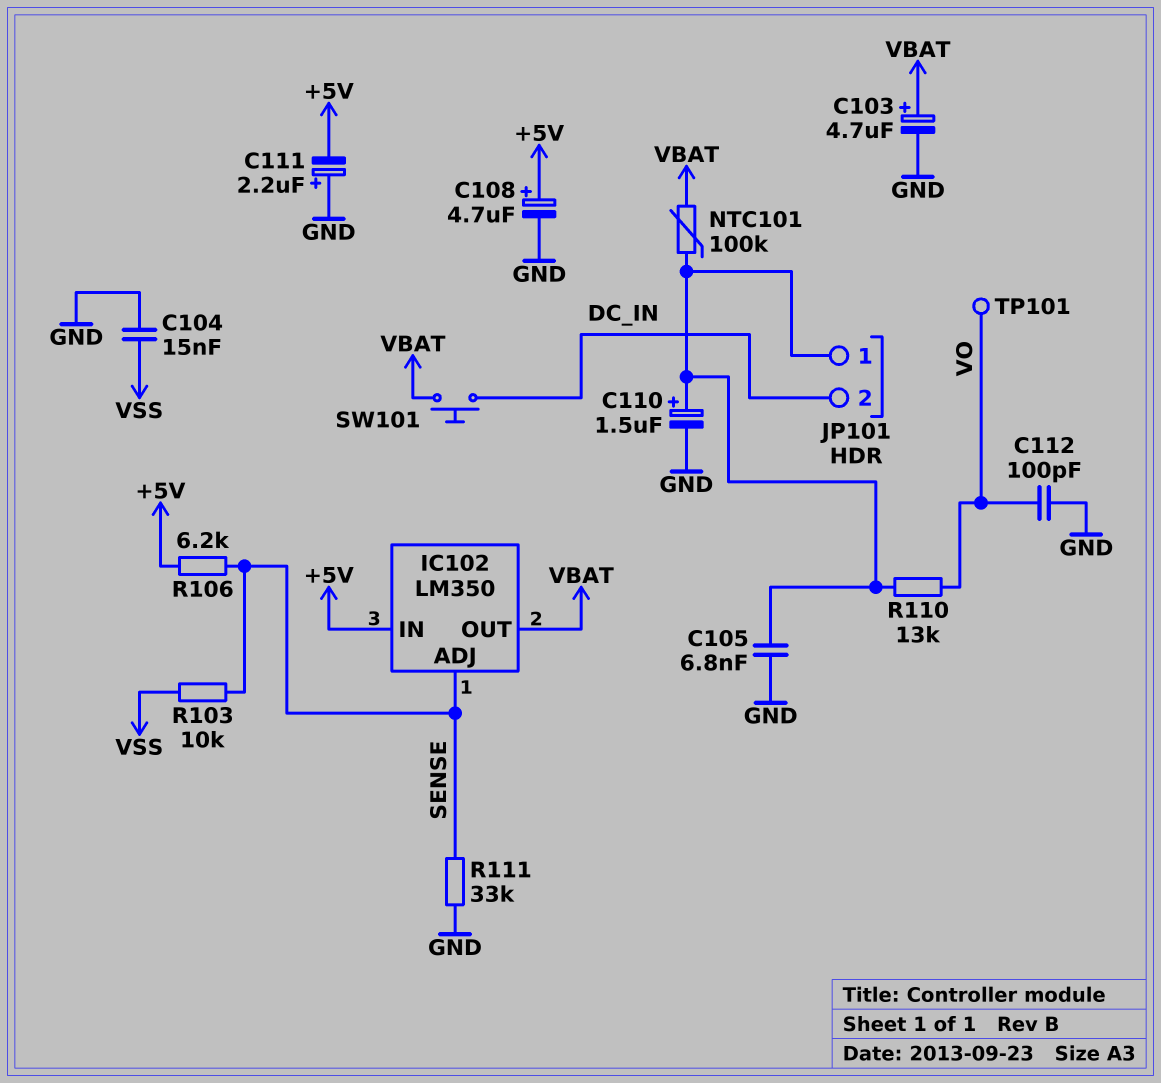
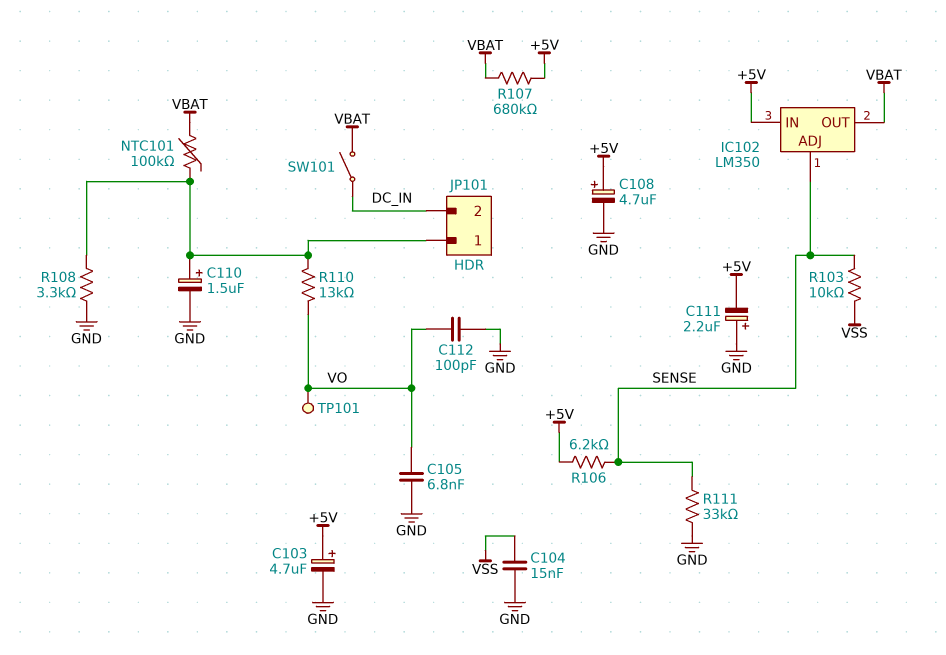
C103: 4.7uF (plus VBAT, minus GND) -> 4.7uF (plus +5V, minus GND)
C105: 6.8nF (GND, JP101/1) -> 6.8nF (GND, VO)
R107: none -> 680k (+5V, VBAT)
R108: none -> 3.3k (GND, JP101/1)
SW101: button (DC_IN, VBAT) -> switch (DC_IN, VBAT)

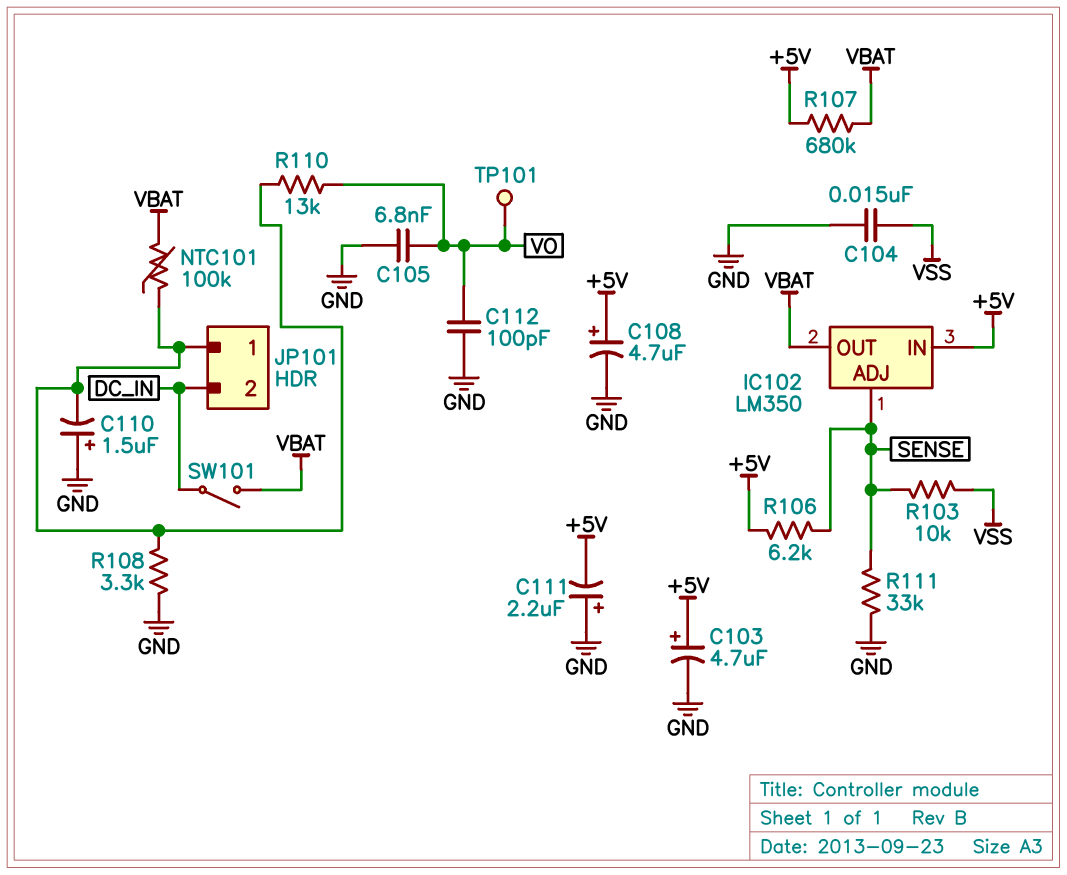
C110: 1.5uF (plus JP101/1, minus GND) -> 1.5uF (plus GND, minus JP101/1)

